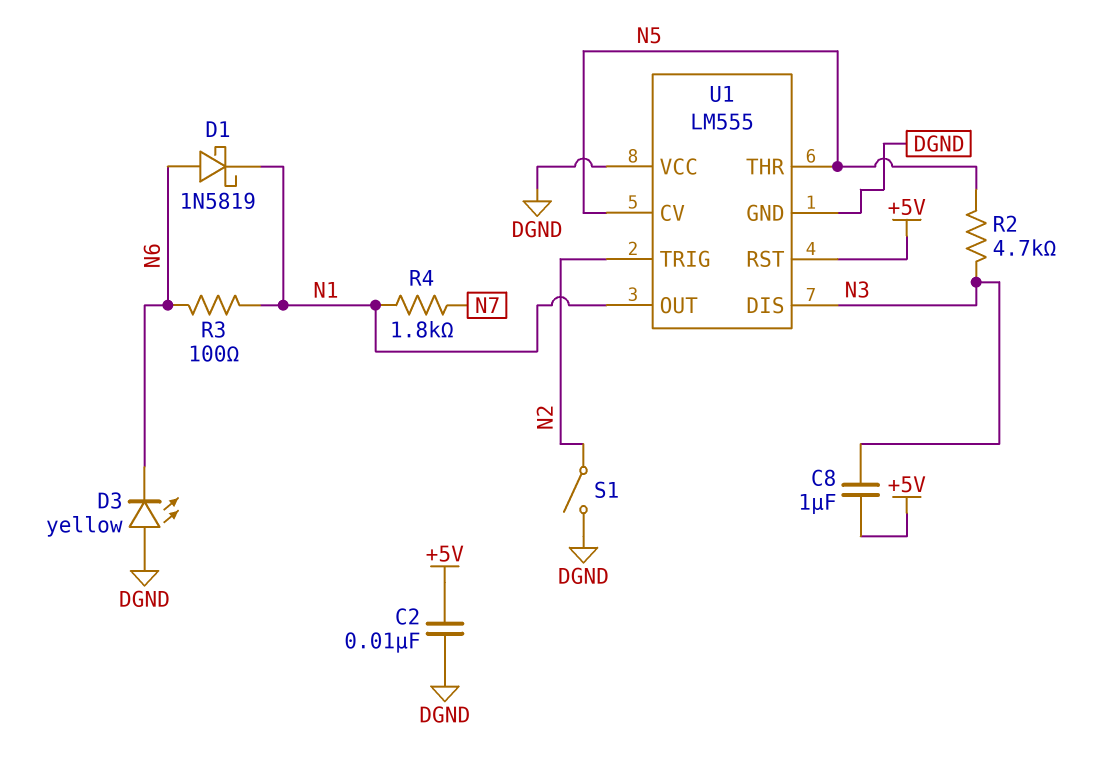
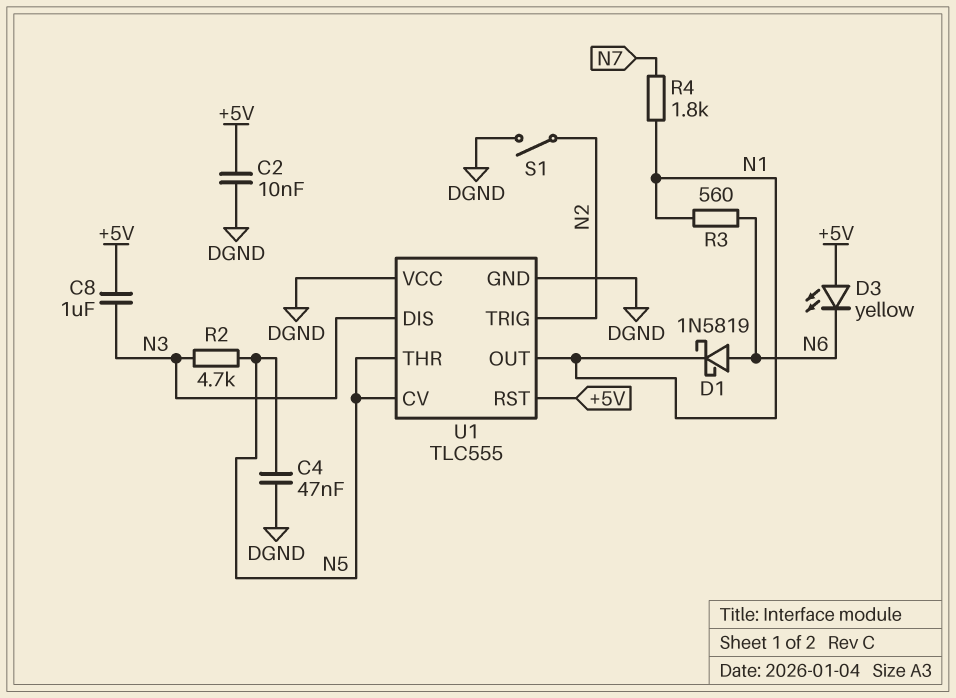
C4: none -> 47nF (DGND, N5)
D3: LED yellow (A DGND, K N6) -> LED yellow (A +5V, K N6)
R3: 100 (N1, N6) -> 560 (N1, N6)
U1: LM555 -> TLC555

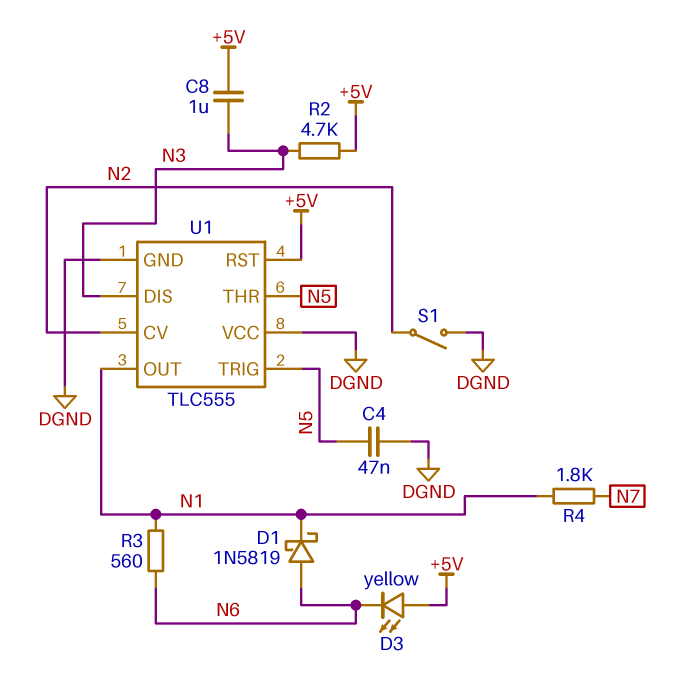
C2: 10nF (+5V, DGND) -> none
R2: 4.7k (N3, N5) -> 4.7k (+5V, N3)
U1 pin CV: N5 -> N2
U1 pin TRIG: N2 -> N5

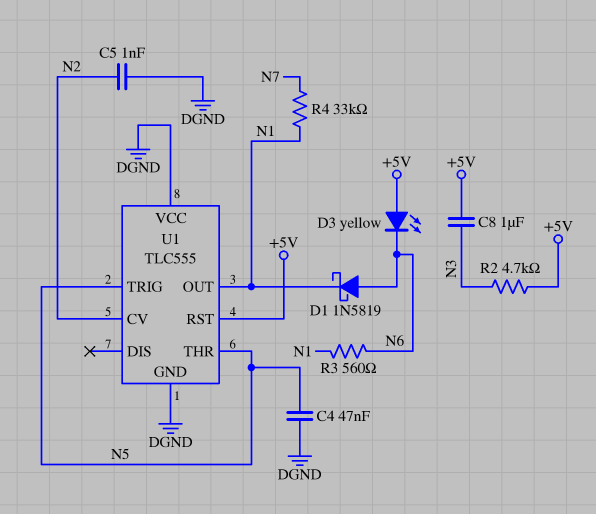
C5: none -> 1nF (DGND, N2)
R4: 1.8k (N1, N7) -> 33k (N1, N7)
S1: switch (DGND, N2) -> none
U1 pin DIS: N3 -> none

